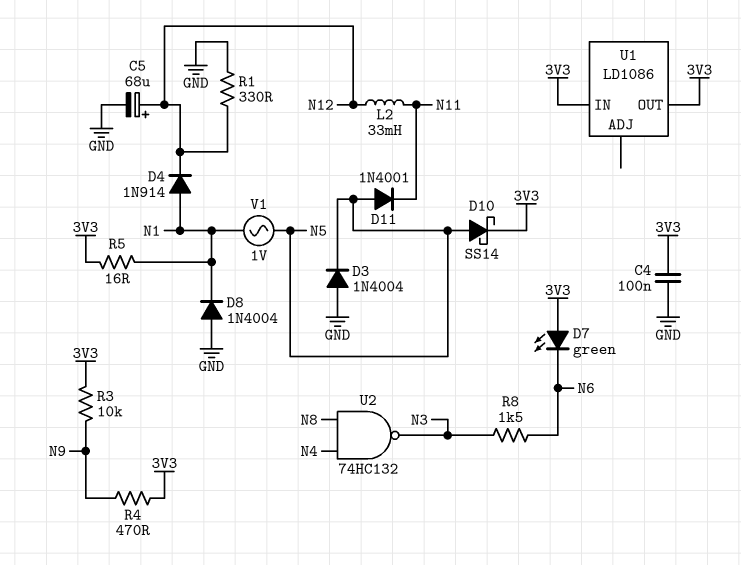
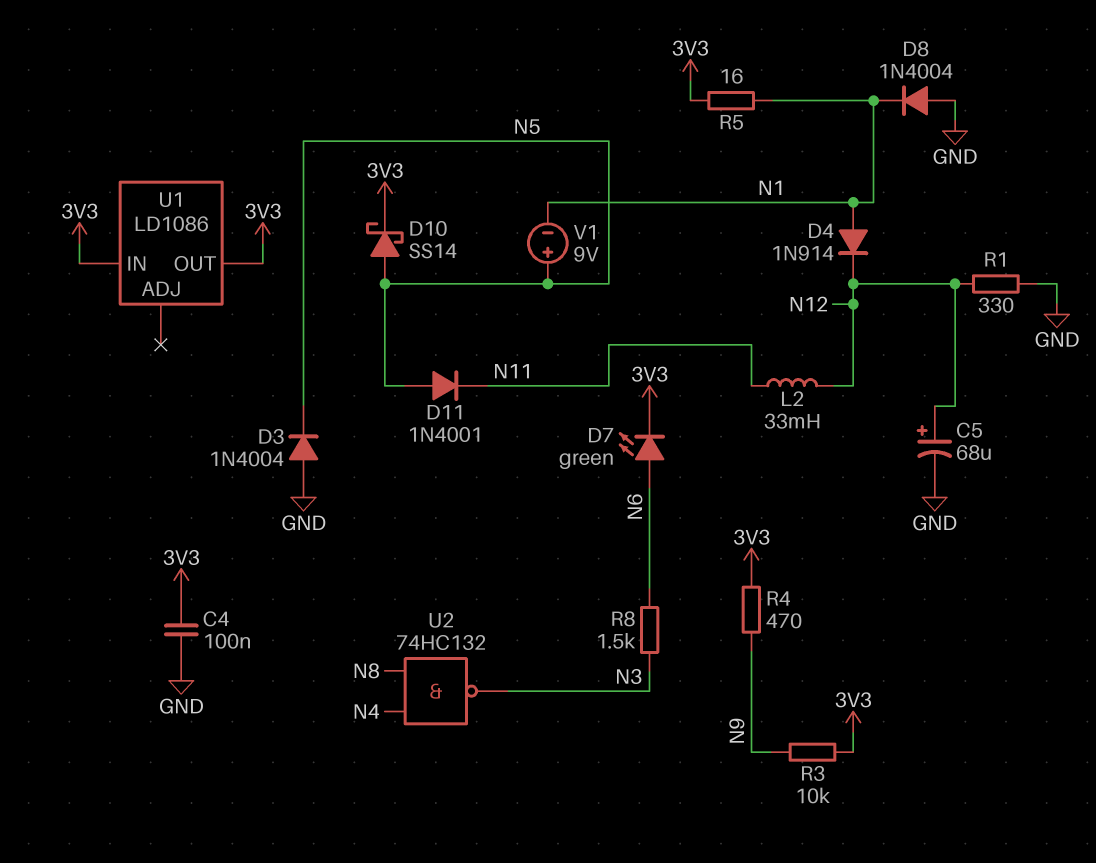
D7: LED green (A 3V3, K N6) -> LED green (A N6, K 3V3)
V1: AC 1V (N1, N5) -> 9V (plus N5, minus N1)

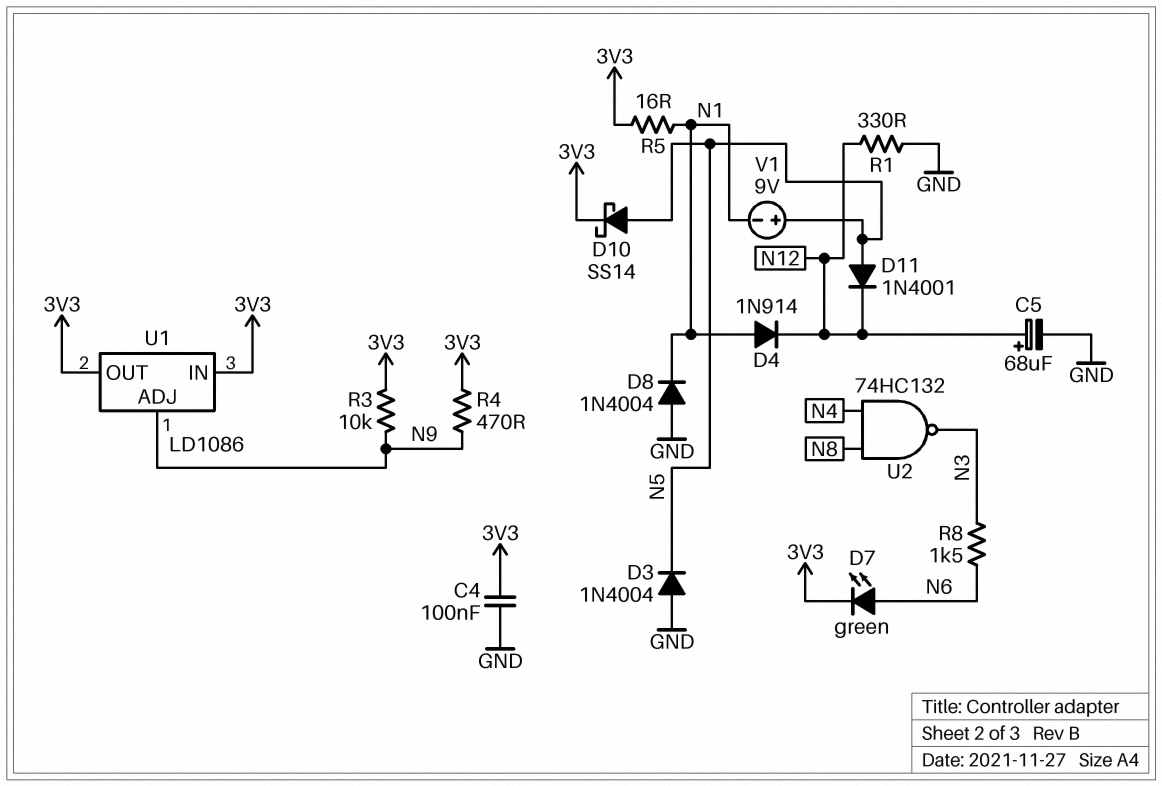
D11: diode 1N4001 (A N5, K N11) -> diode 1N4001 (A N5, K N12)
L2: 33mH (N11, N12) -> none
U1 pin ADJ: none -> N9

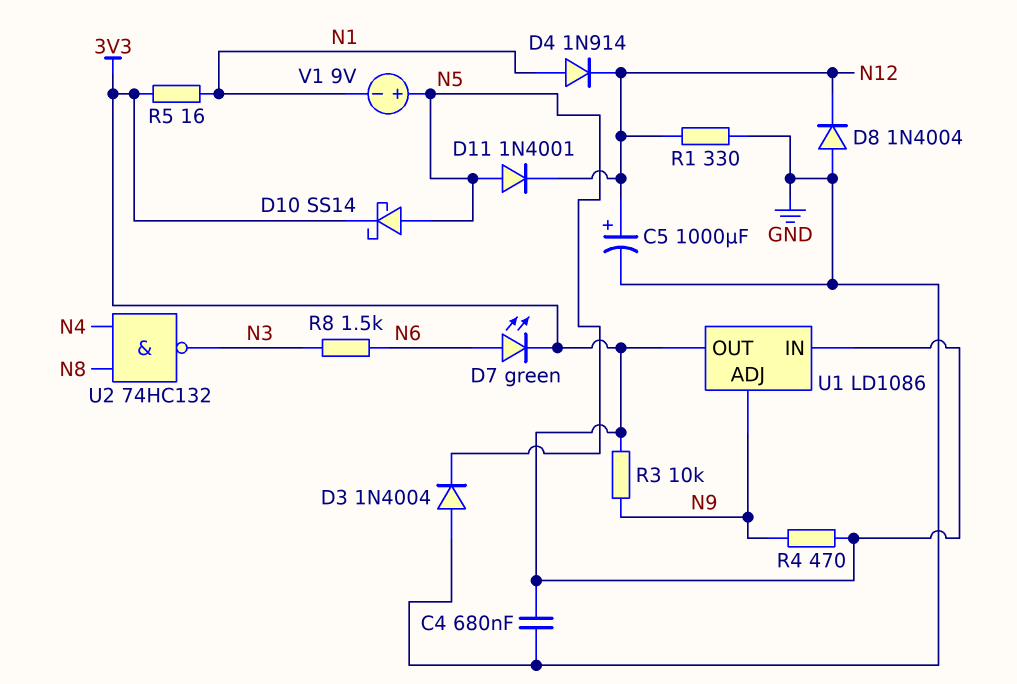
C4: 100nF (3V3, GND) -> 680nF (3V3, GND)
C5: 68uF (plus N12, minus GND) -> 1000uF (plus N12, minus GND)
D8: diode 1N4004 (A GND, K N1) -> diode 1N4004 (A GND, K N12)

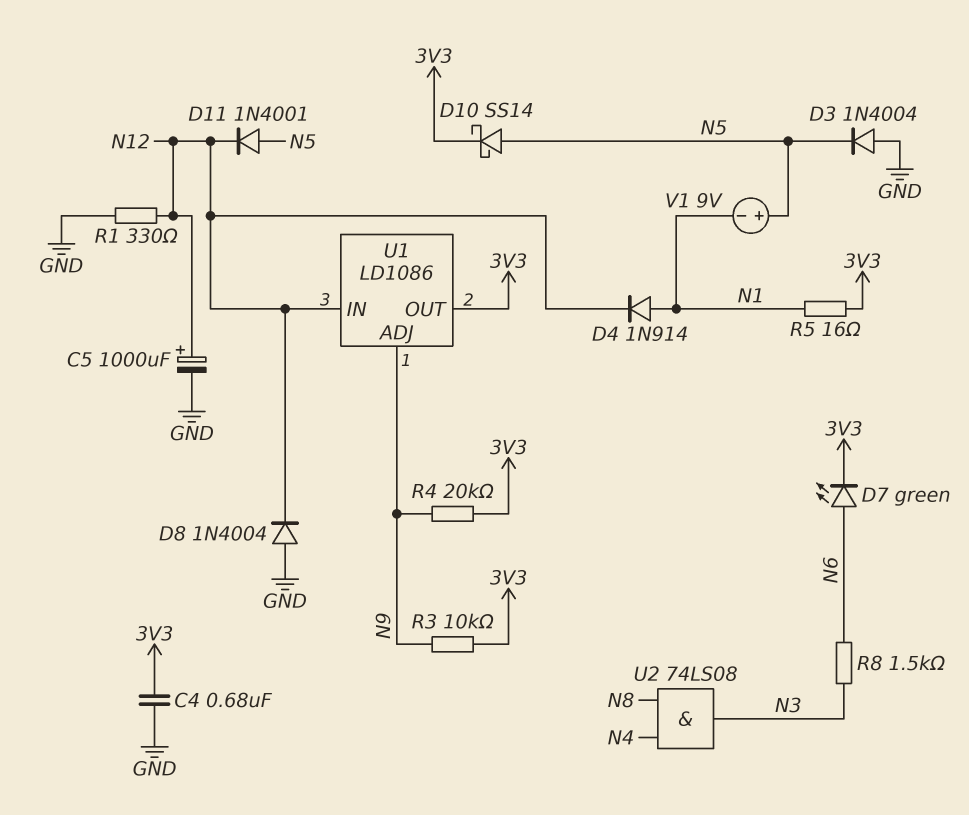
R4: 470 (3V3, N9) -> 20k (3V3, N9)
U1 pin IN: 3V3 -> N12
U2: NAND 74HC132 (in N4, in N8, out N3) -> AND 74LS08 (in N4, in N8, out N3)

